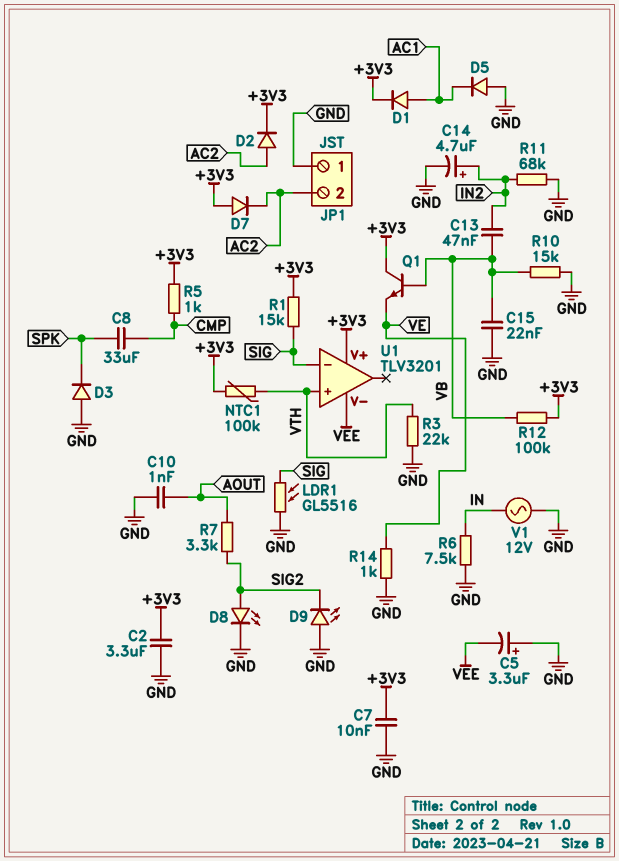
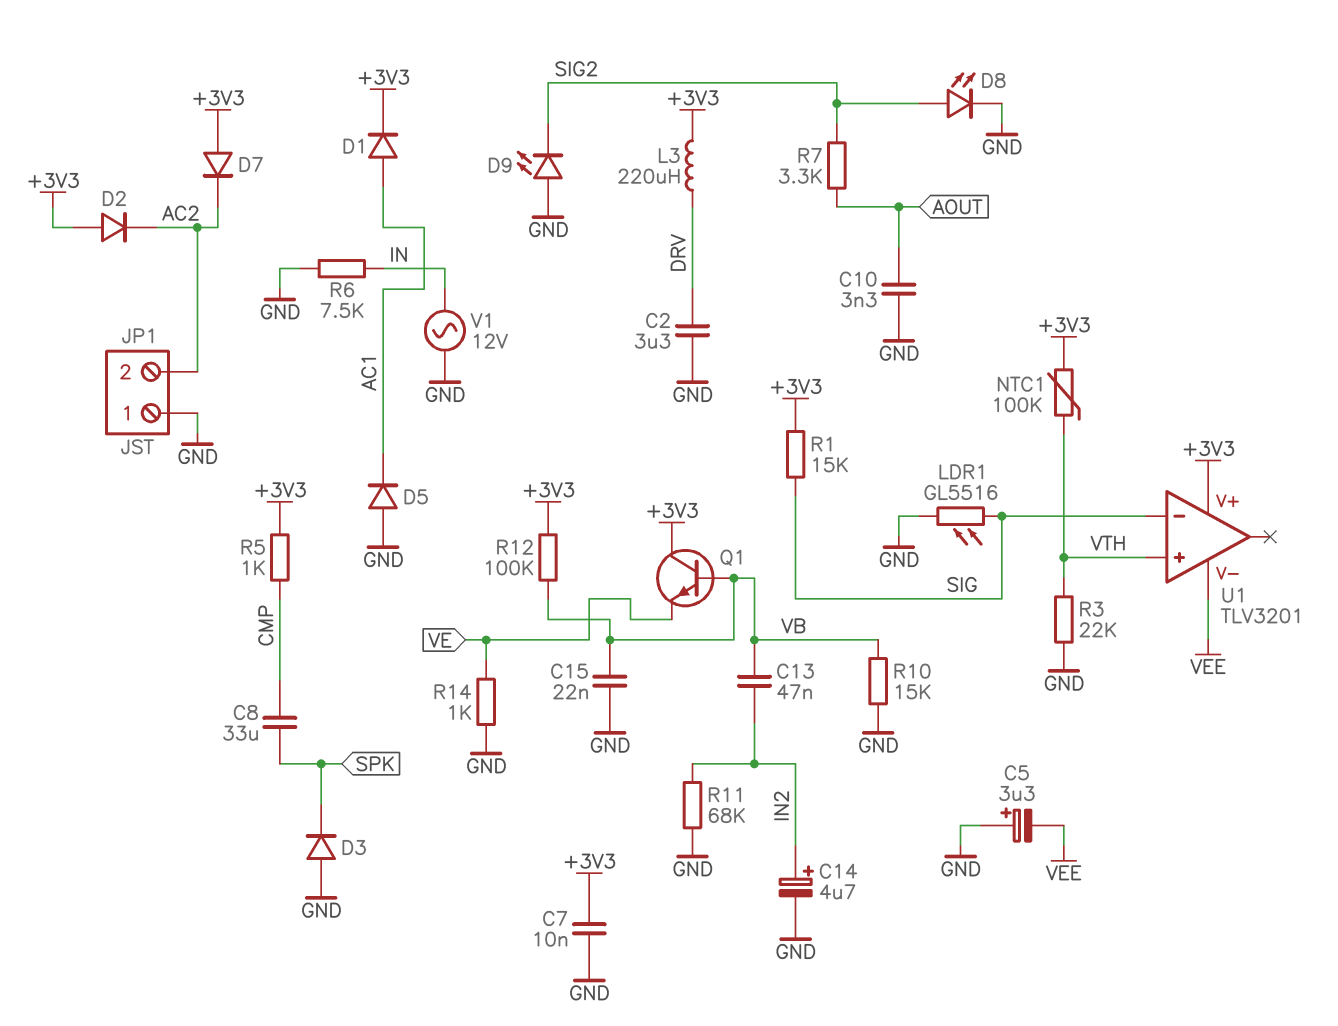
C2: 3.3uF (+3V3, GND) -> 3.3uF (DRV, GND)
C10: 1nF (AOUT, GND) -> 3.3nF (AOUT, GND)
D2: diode (A AC2, K +3V3) -> diode (A +3V3, K AC2)
L3: none -> 220uH (+3V3, DRV)

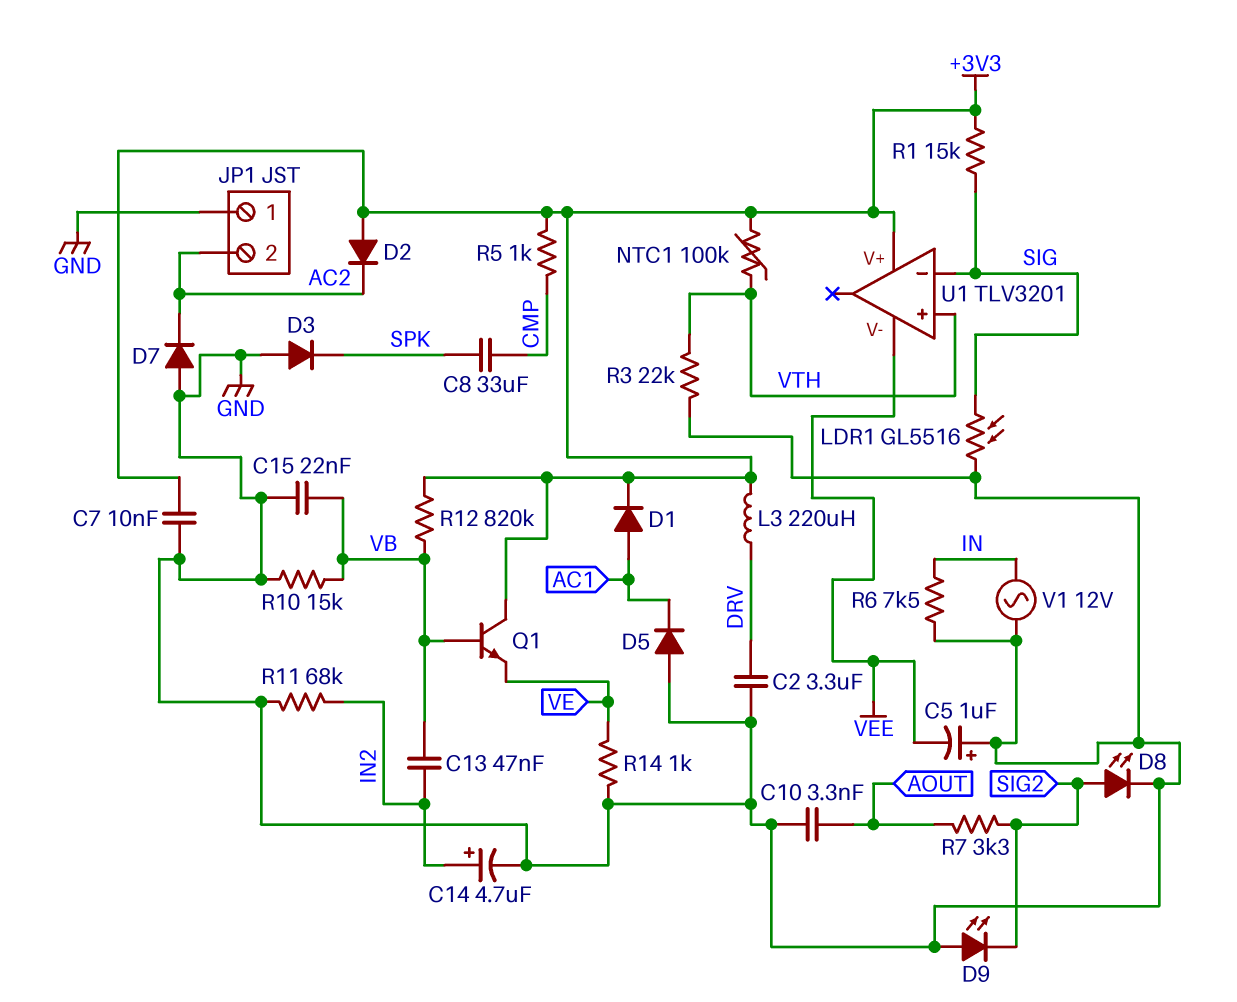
C5: 3.3uF (plus GND, minus VEE) -> 1uF (plus GND, minus VEE)
D7: diode (A +3V3, K AC2) -> diode (A GND, K AC2)
R12: 100k (+3V3, VB) -> 820k (+3V3, VB)

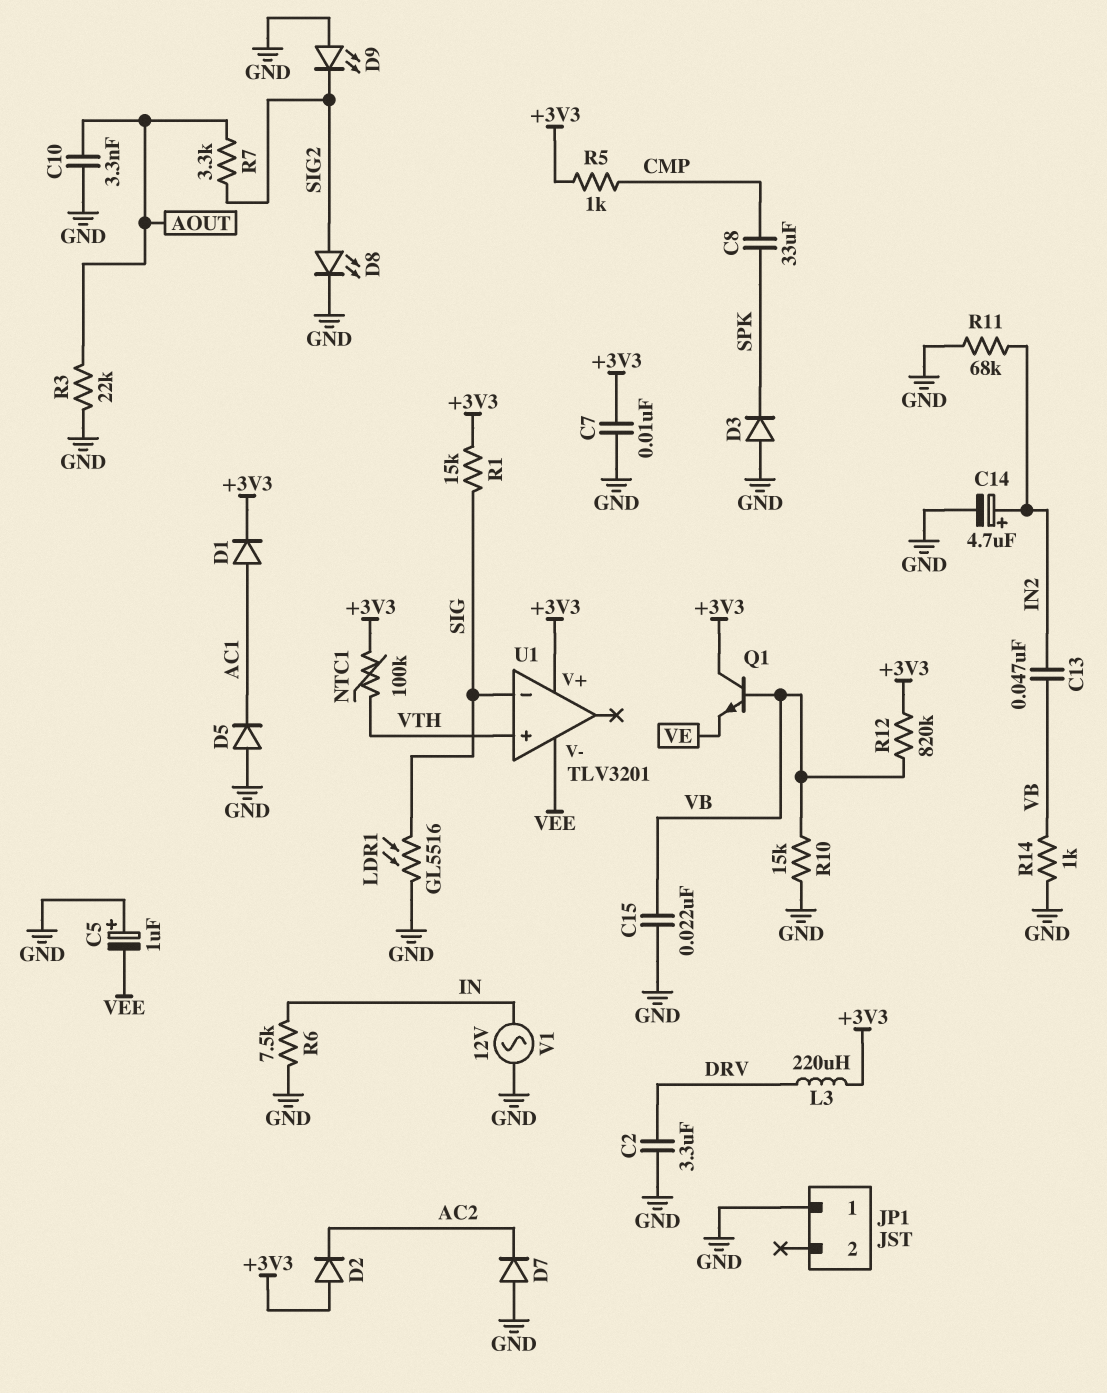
JP1 pin 2: AC2 -> none
R3: 22k (GND, VTH) -> 22k (AOUT, GND)
R14: 1k (GND, VE) -> 1k (GND, VB)

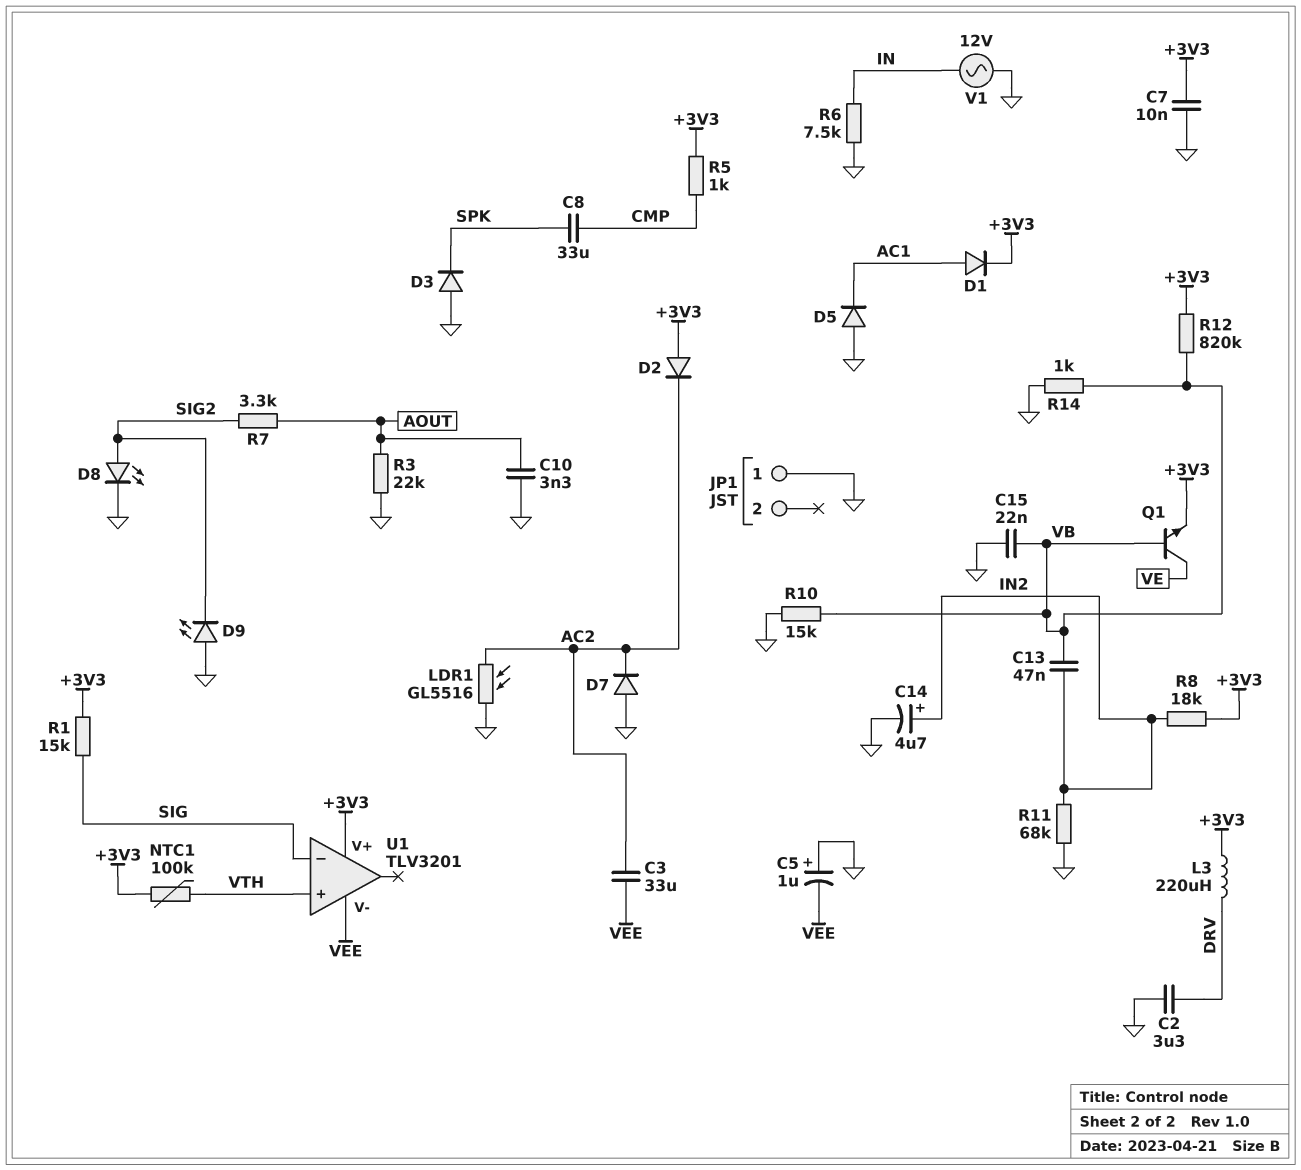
C3: none -> 33uF (AC2, VEE)
LDR1: GL5516 (GND, SIG) -> GL5516 (AC2, GND)
Q1: NPN (B VB, C +3V3, E VE) -> NPN (B VB, C VE, E +3V3)
R8: none -> 18k (+3V3, IN2)

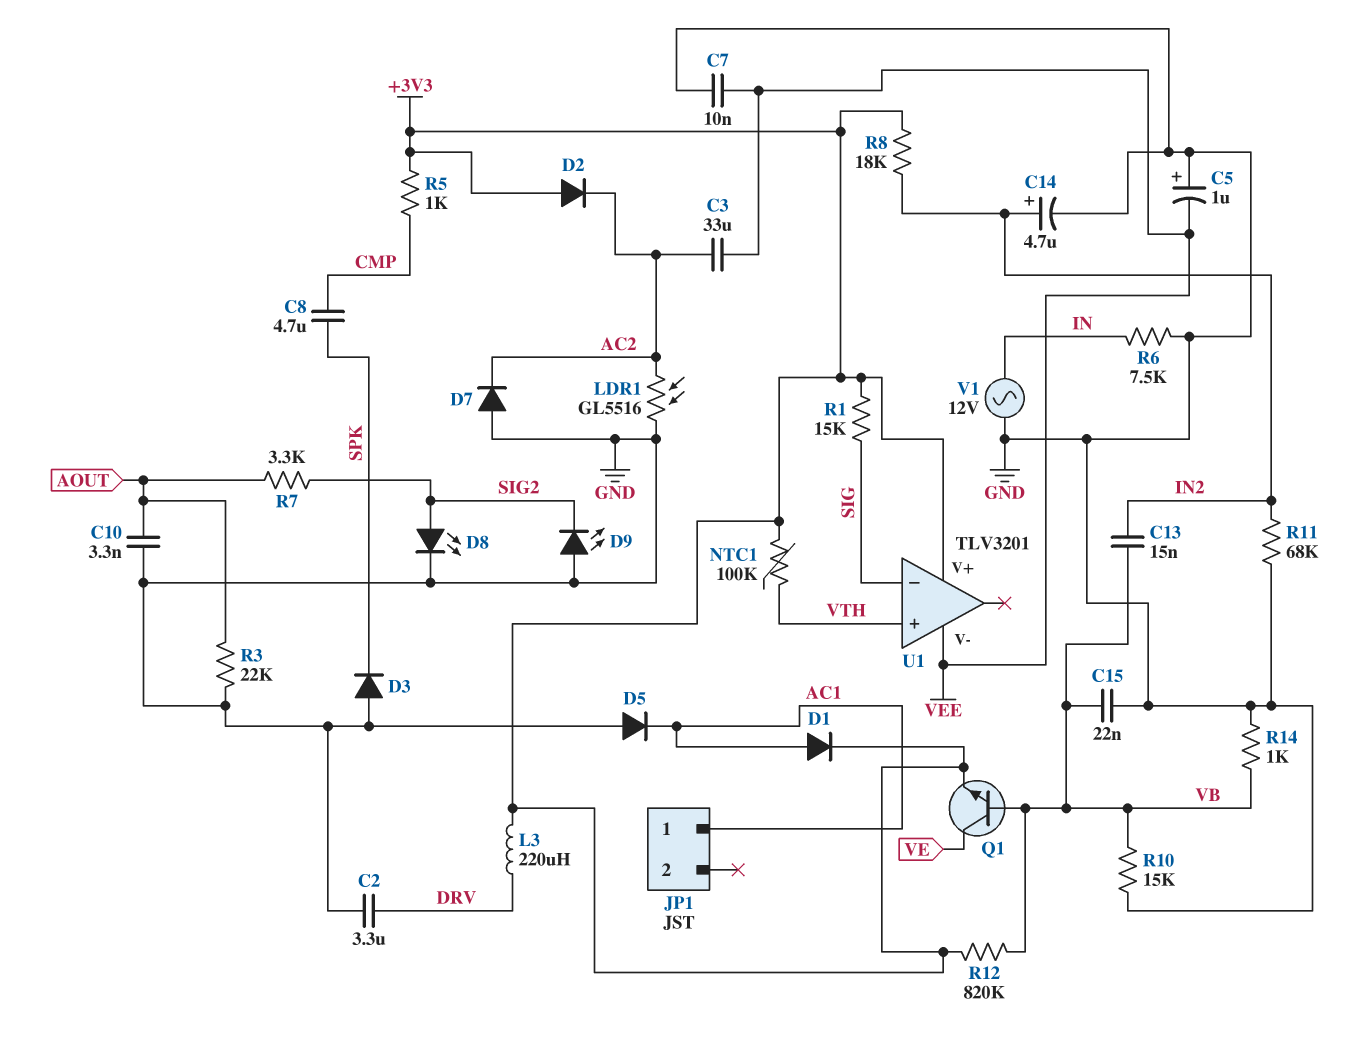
C7: 10nF (+3V3, GND) -> 10nF (GND, VEE)
C8: 33uF (CMP, SPK) -> 4.7uF (CMP, SPK)
C13: 47nF (IN2, VB) -> 15nF (IN2, VB)
JP1 pin 1: GND -> AC1

